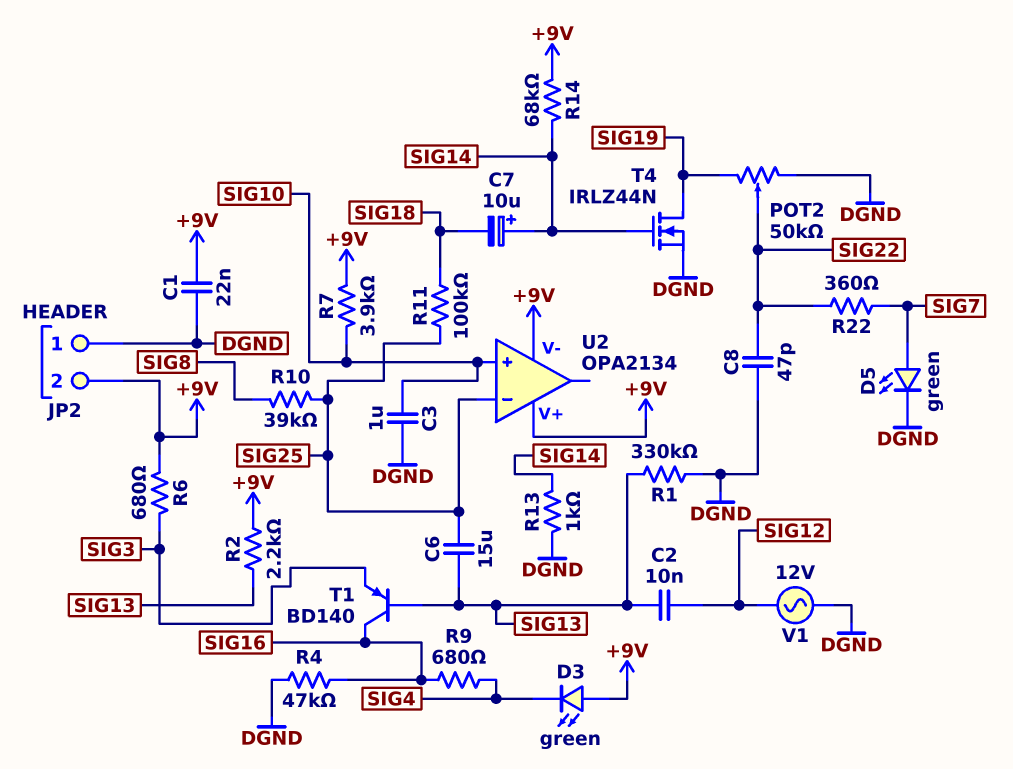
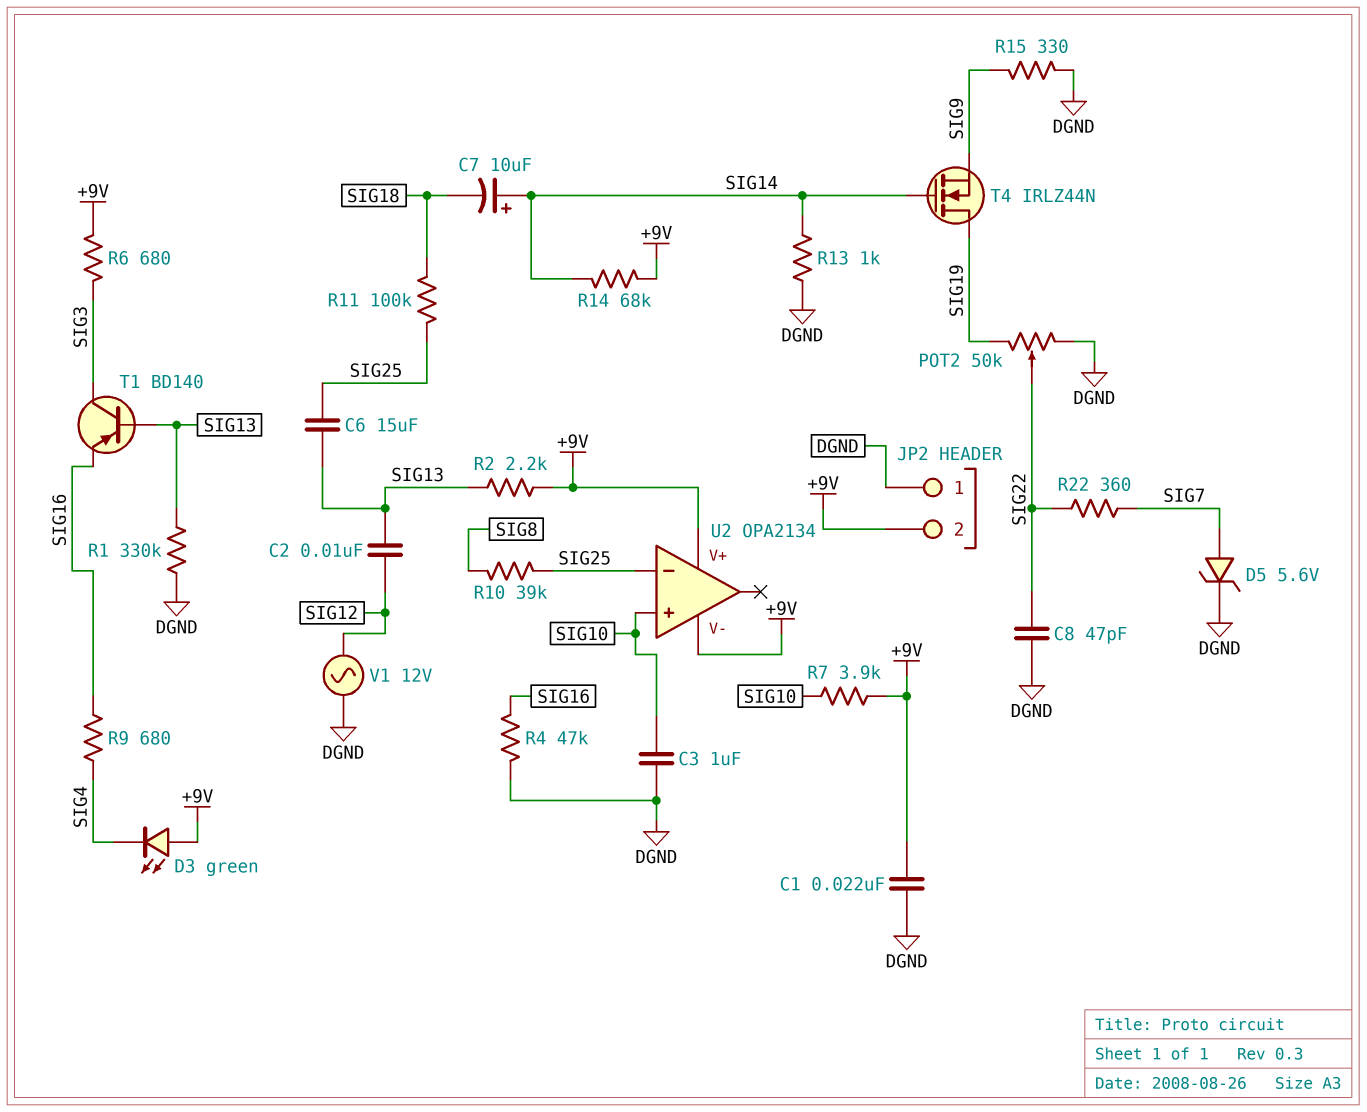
D5: LED green (A SIG7, K DGND) -> zener 5.6V (A SIG7, K DGND)
R15: none -> 330 (DGND, SIG9)
T1: PNP BD140 (B SIG13, C SIG16, E SIG3) -> PNP BD140 (B SIG13, C SIG3, E SIG16)
T4: NMOS IRLZ44N (G SIG14, D SIG19, S DGND) -> NMOS IRLZ44N (G SIG14, D SIG19, S SIG9)

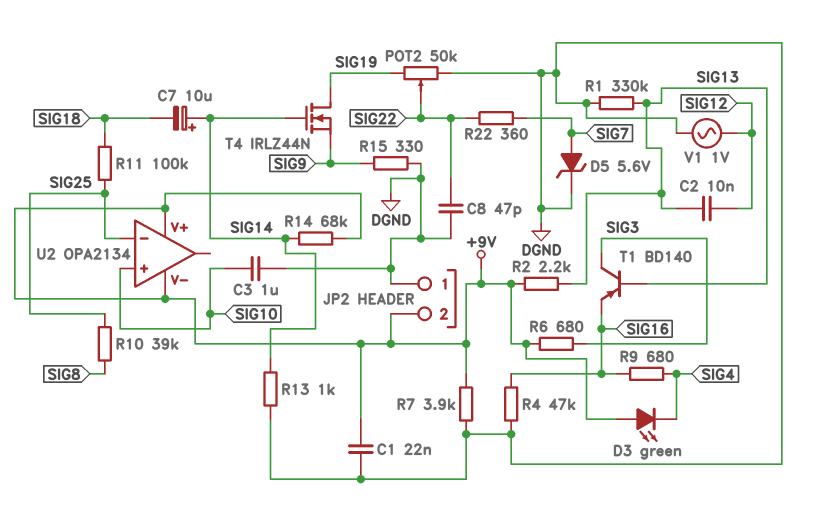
C6: 15uF (SIG13, SIG25) -> none
R7: 3.9k (+9V, SIG10) -> 3.9k (+9V, DGND)
V1: AC 12V (DGND, SIG12) -> AC 1V (DGND, SIG12)

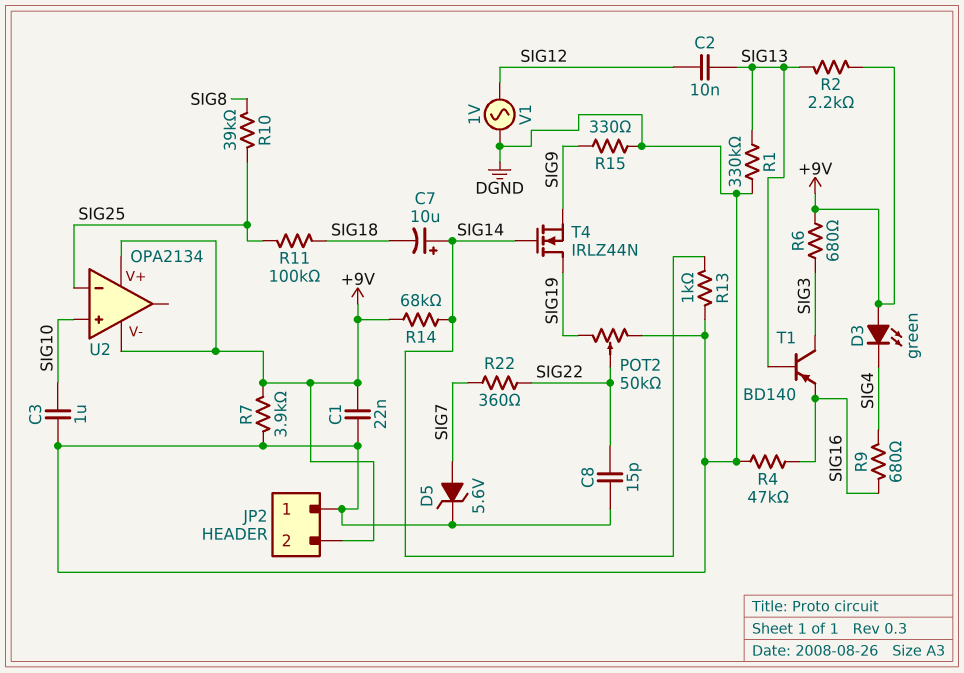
C8: 47pF (DGND, SIG22) -> 15pF (DGND, SIG22)

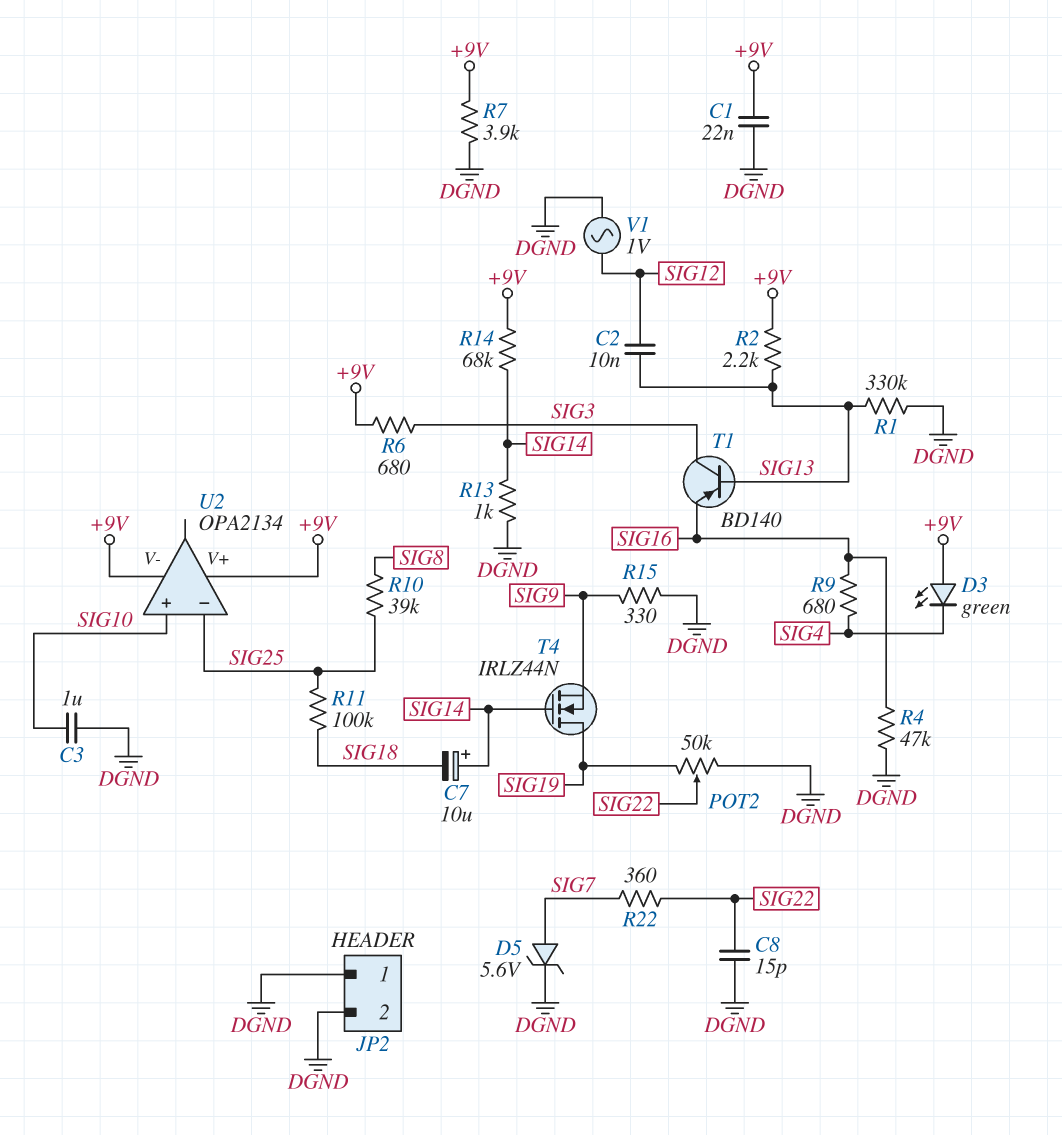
JP2 pin 2: +9V -> DGND

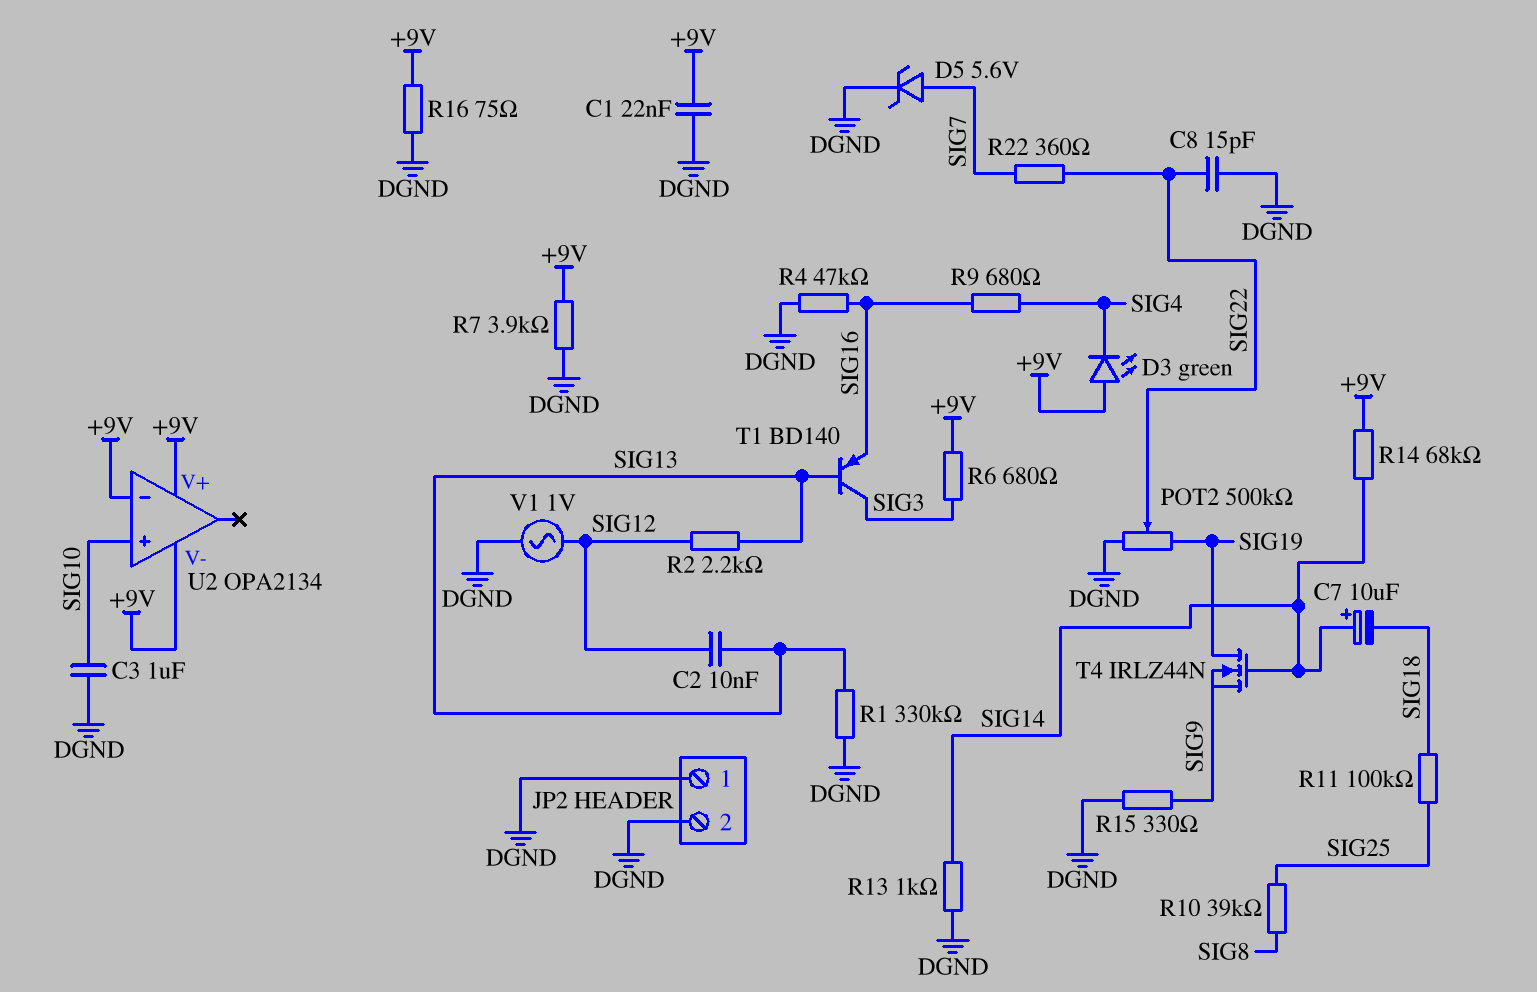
POT2: 50k (DGND, SIG19, wiper SIG22) -> 500k (DGND, SIG19, wiper SIG22)
R2: 2.2k (+9V, SIG13) -> 2.2k (SIG12, SIG13)
R16: none -> 75 (+9V, DGND)
U2 pin in-: SIG25 -> +9V

